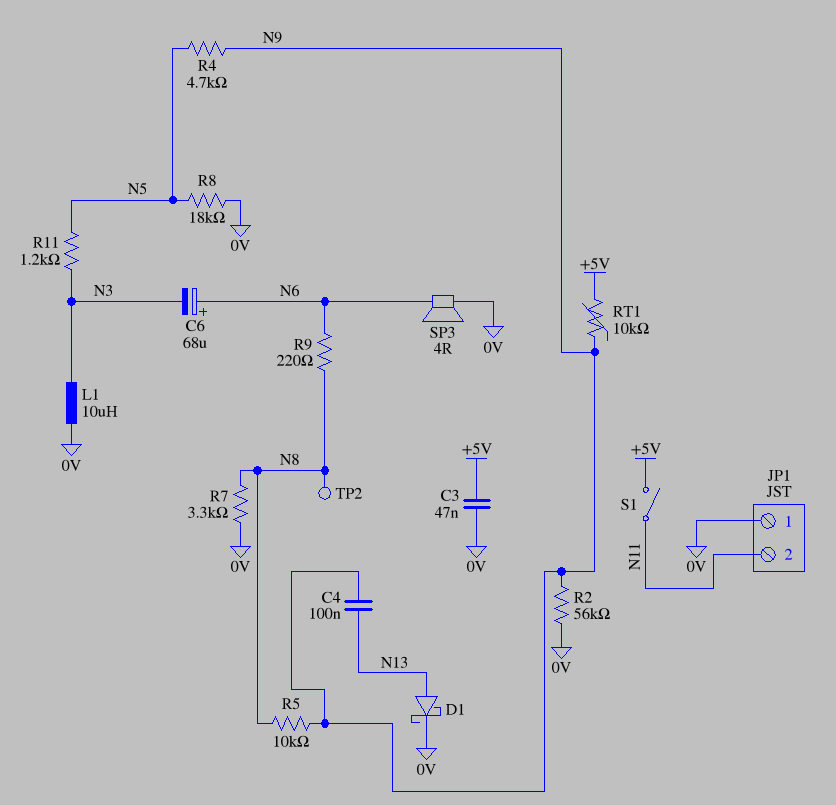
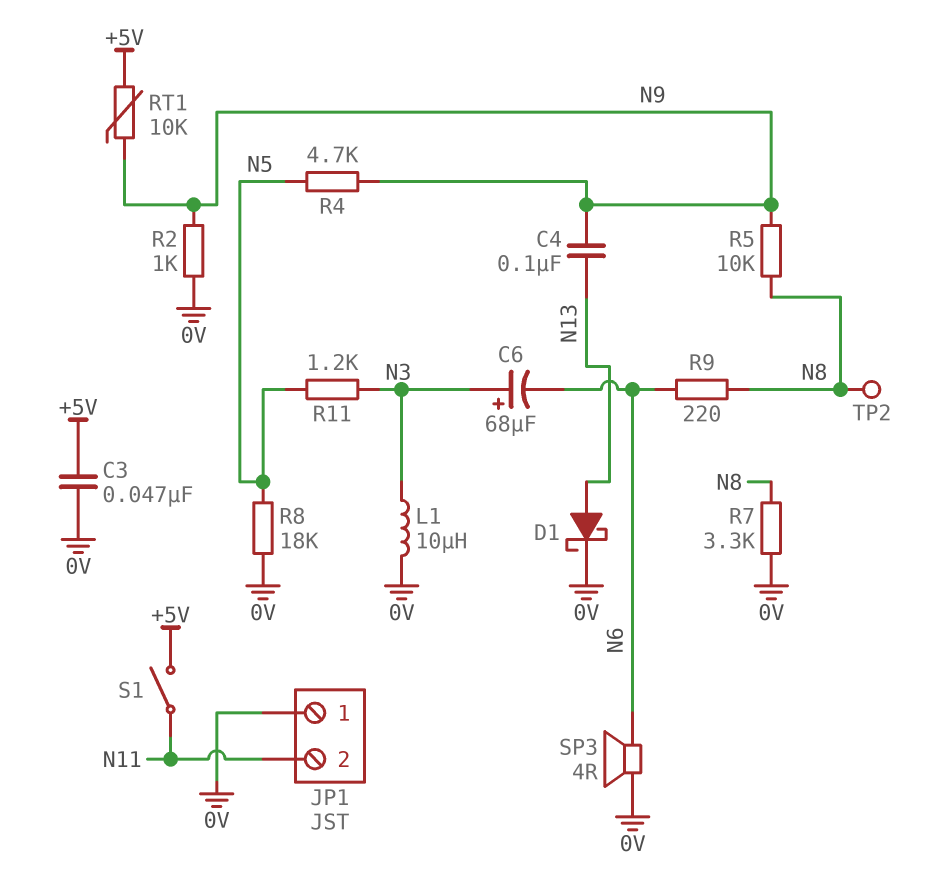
C6: 68uF (plus N6, minus N3) -> 68uF (plus N3, minus N6)
R2: 56k (0V, N9) -> 1k (0V, N9)

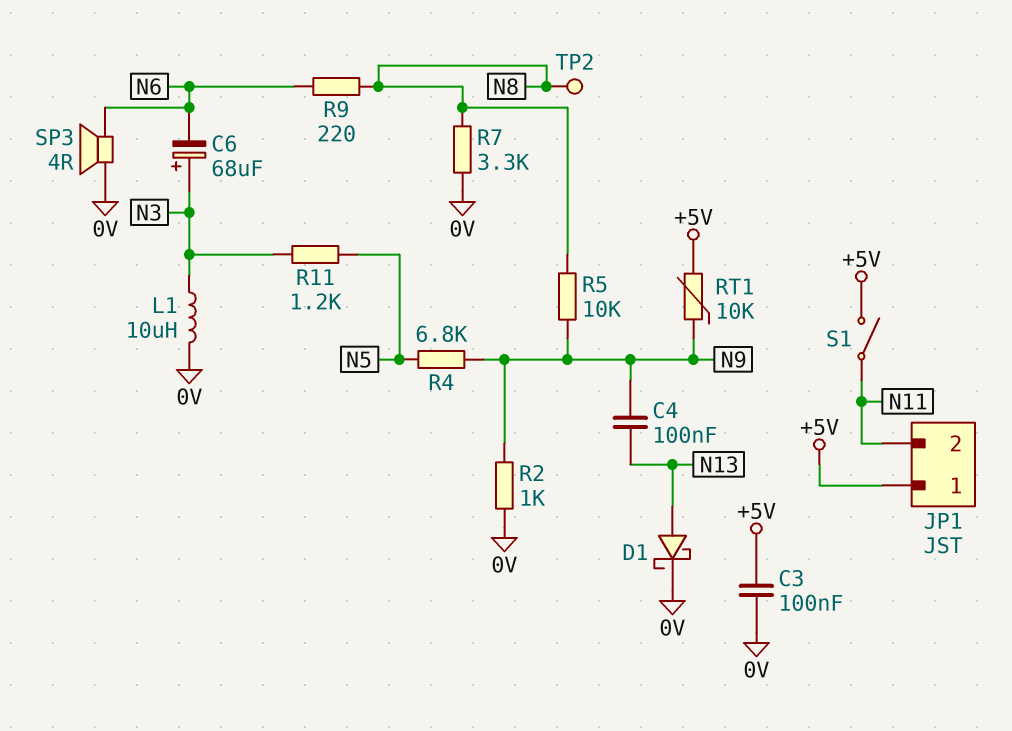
C3: 47nF (+5V, 0V) -> 100nF (+5V, 0V)
JP1 pin 1: 0V -> +5V
R4: 4.7k (N5, N9) -> 6.8k (N5, N9)
R8: 18k (0V, N5) -> none

